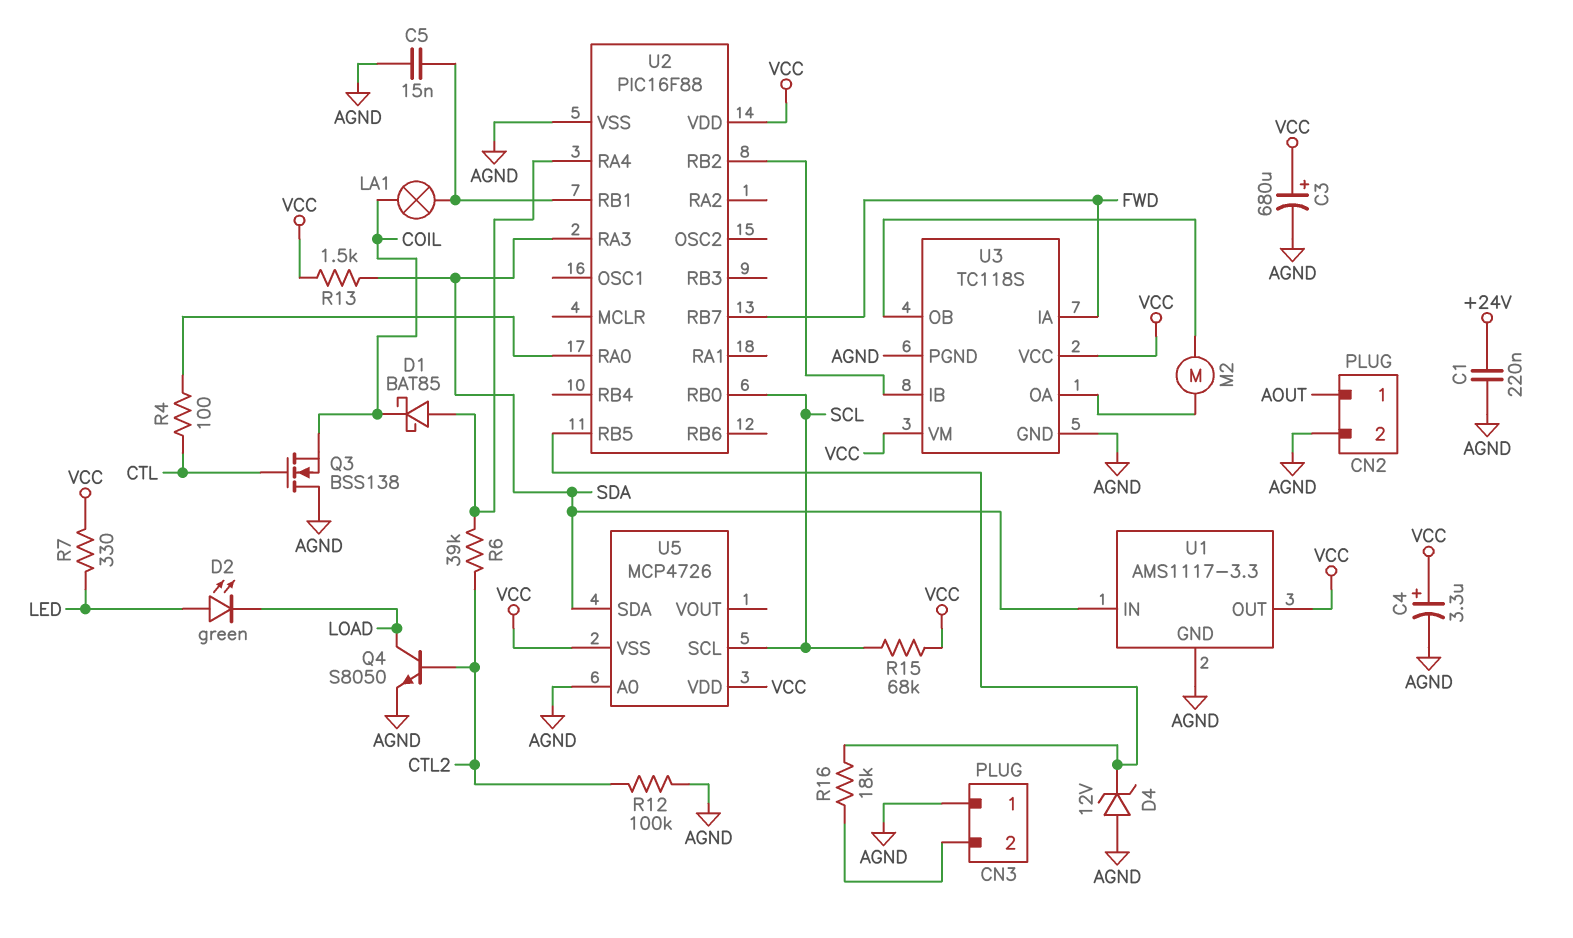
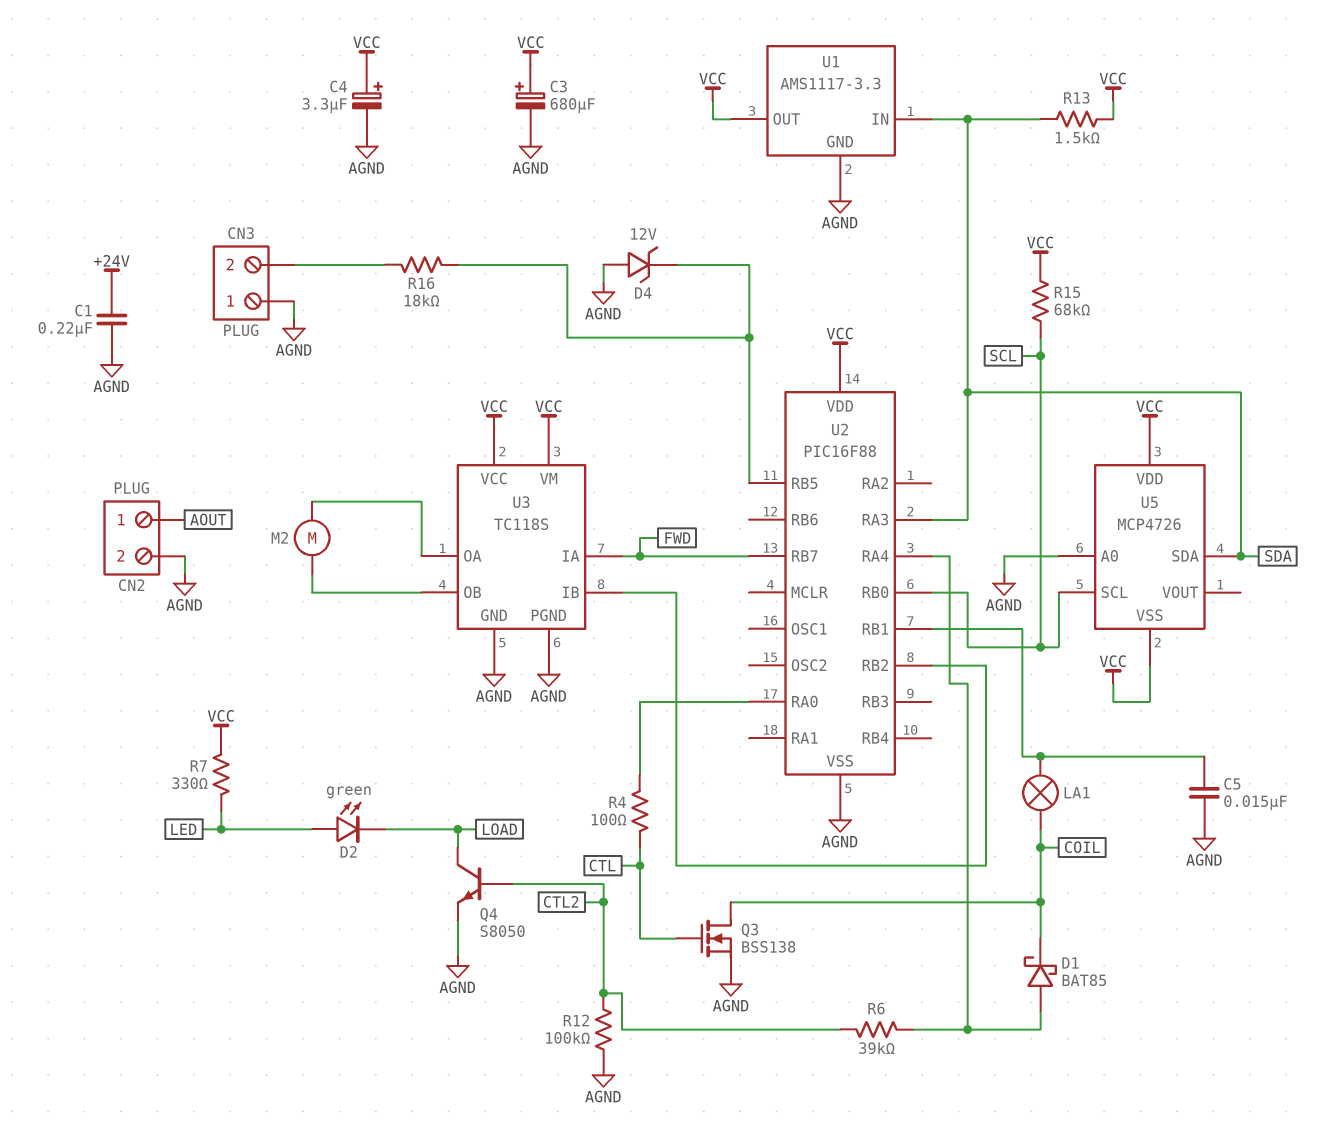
Q3: NMOS BSS138 (G CTL, D AGND, S COIL) -> NMOS BSS138 (G CTL, D COIL, S AGND)

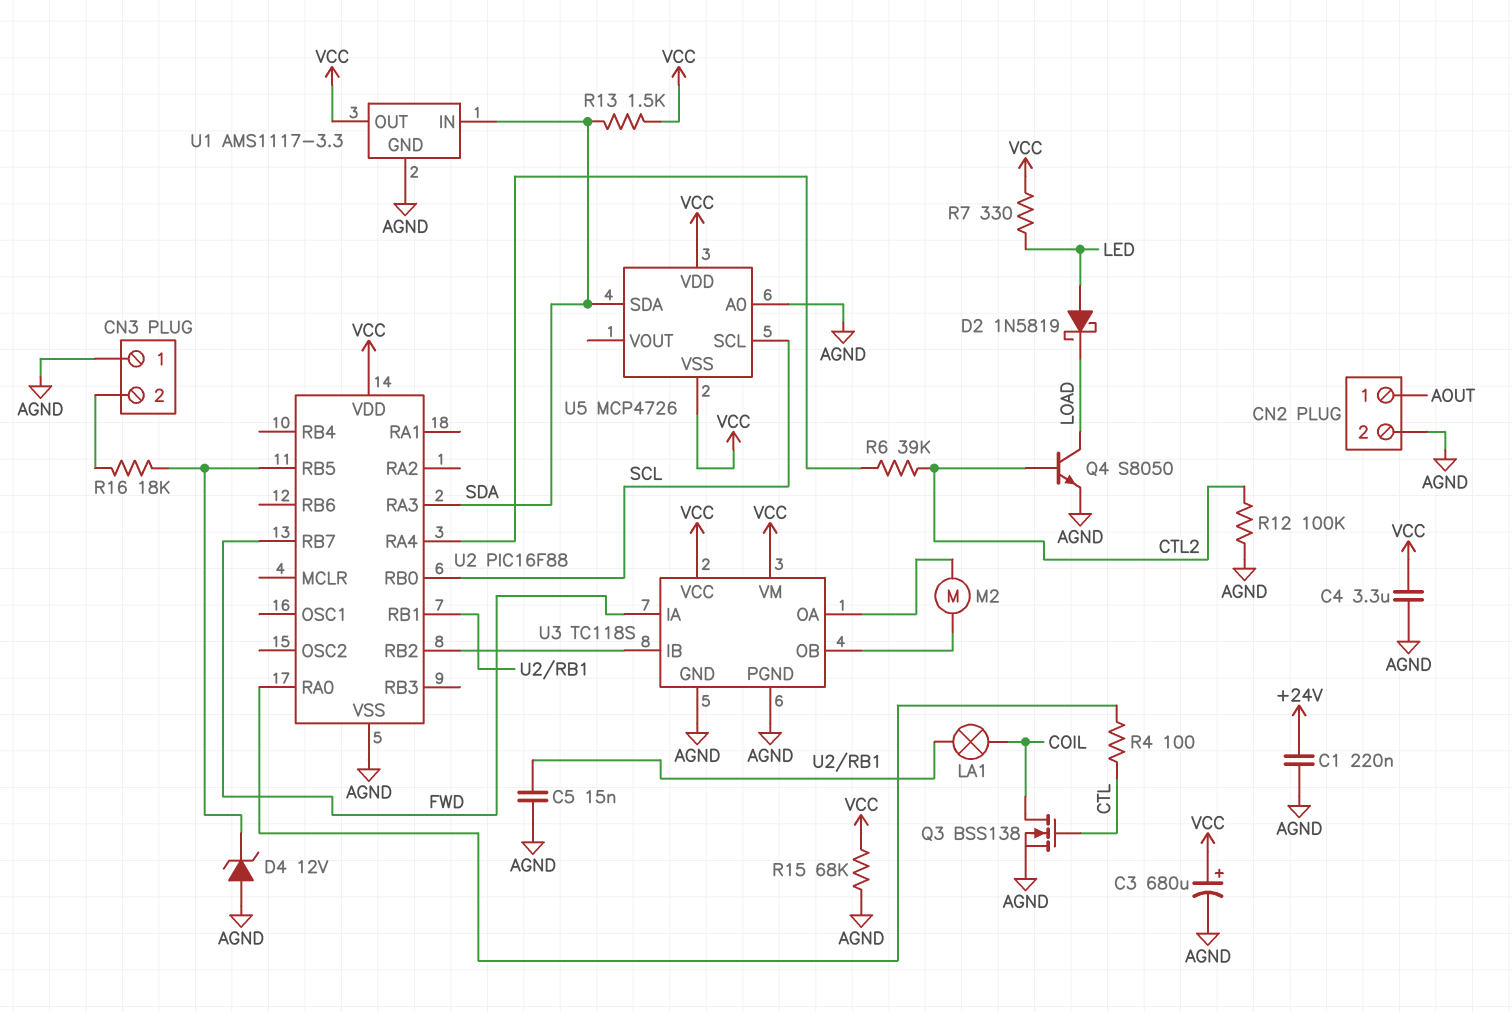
C4: 3.3uF (plus VCC, minus AGND) -> 3.3uF (AGND, VCC)
D1: schottky BAT85 (A U2/RA4, K COIL) -> none
D2: LED green (A LED, K LOAD) -> schottky 1N5819 (A LED, K LOAD)
R15: 68k (SCL, VCC) -> 68k (AGND, VCC)

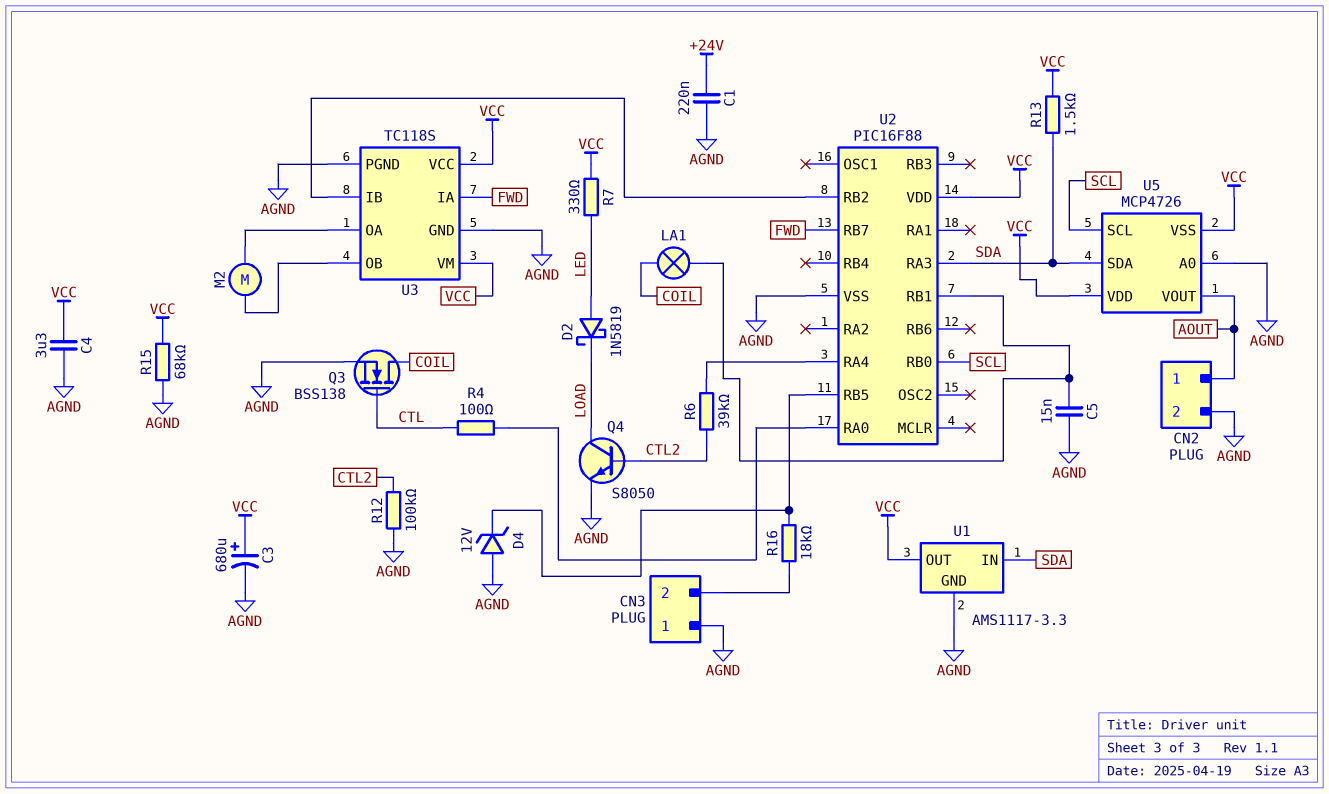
U5 pin VOUT: none -> AOUT

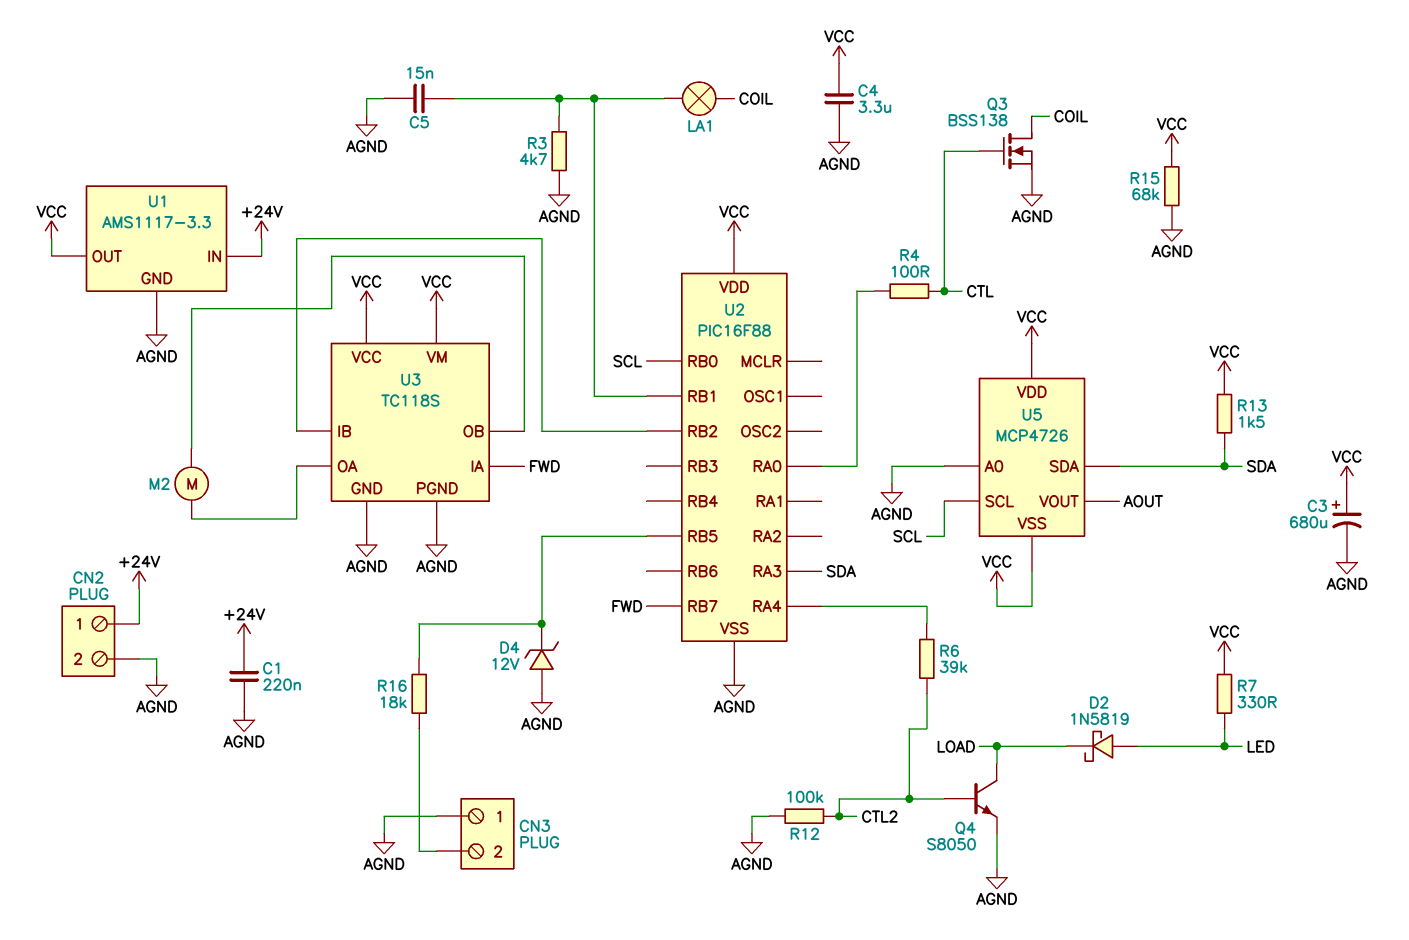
CN2 pin 1: AOUT -> +24V
R3: none -> 4.7k (AGND, U2/RB1)
U1 pin IN: SDA -> +24V

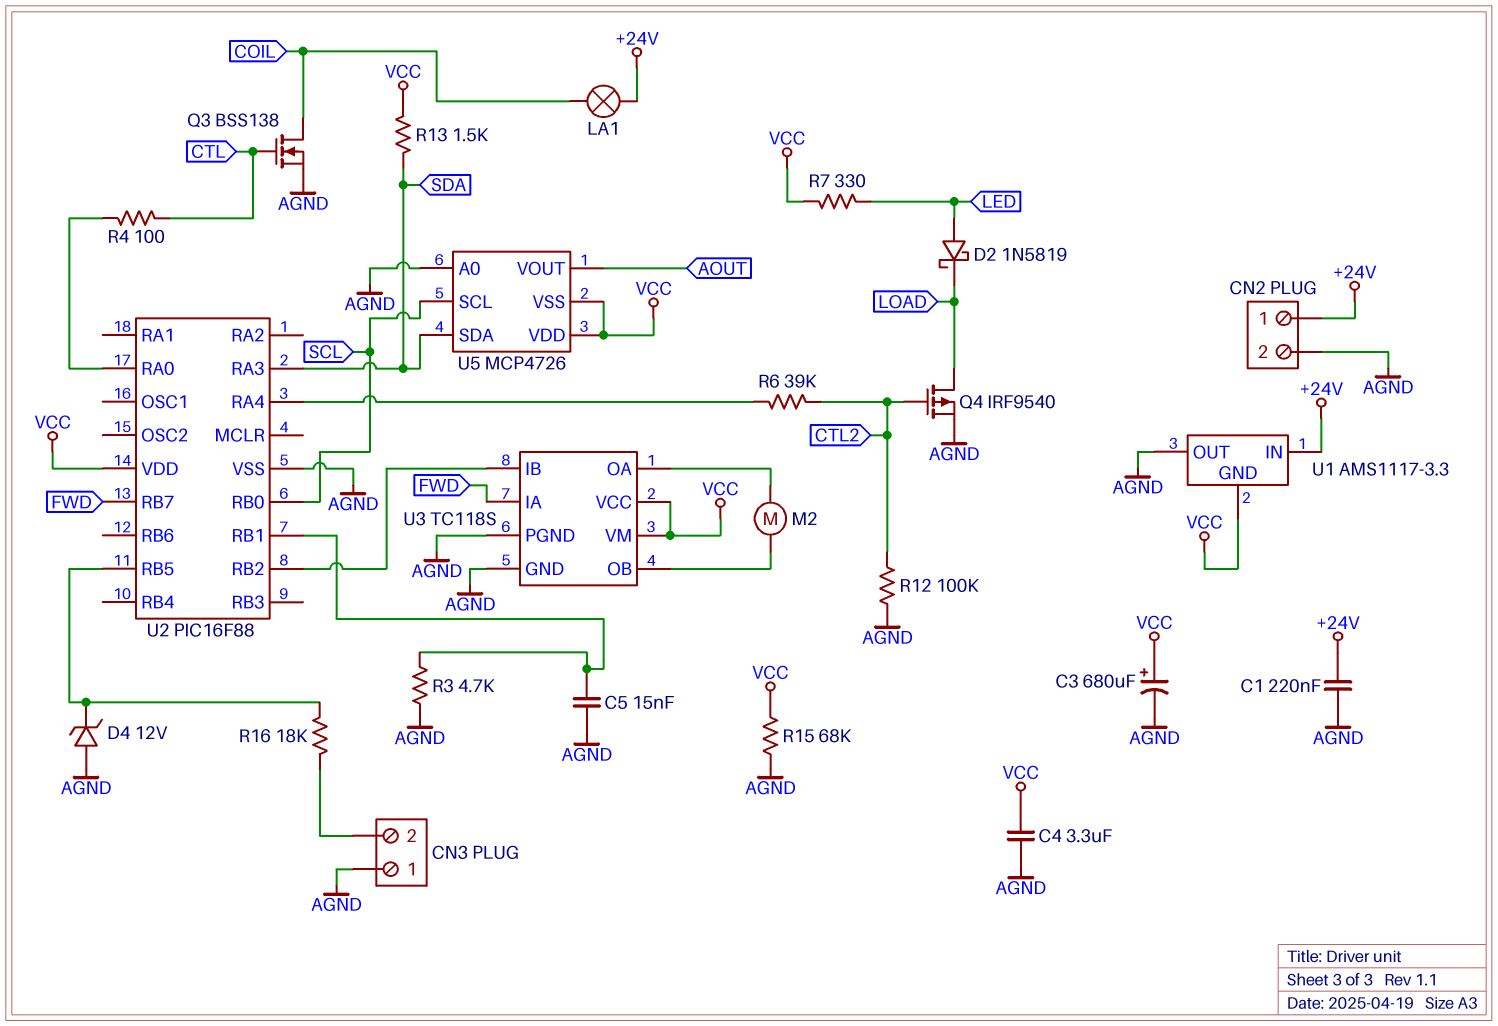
LA1: lamp (COIL, U2/RB1) -> lamp (+24V, COIL)
Q4: NPN S8050 (B CTL2, C LOAD, E AGND) -> PMOS IRF9540 (G CTL2, D LOAD, S AGND)
U1 pin GND: AGND -> VCC
U1 pin OUT: VCC -> AGND

